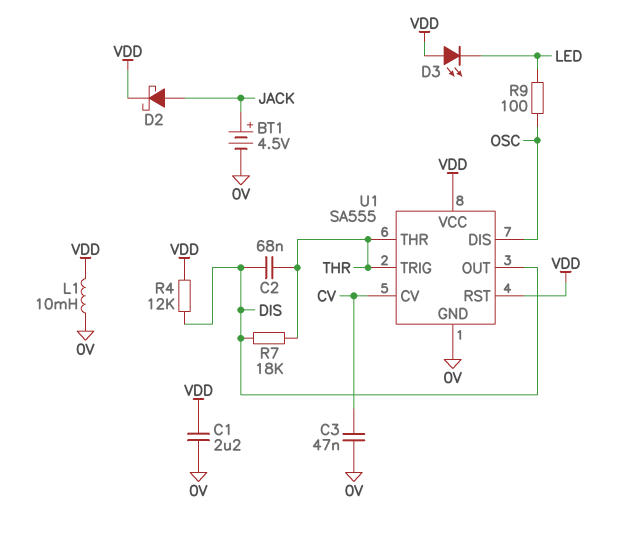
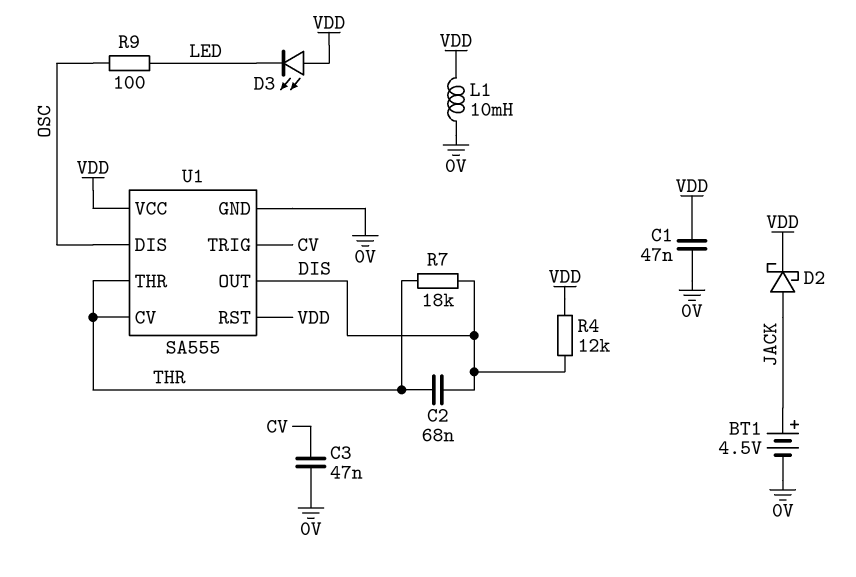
C1: 2.2uF (0V, VDD) -> 47nF (0V, VDD)
U1 pin CV: CV -> THR
U1 pin TRIG: THR -> CV

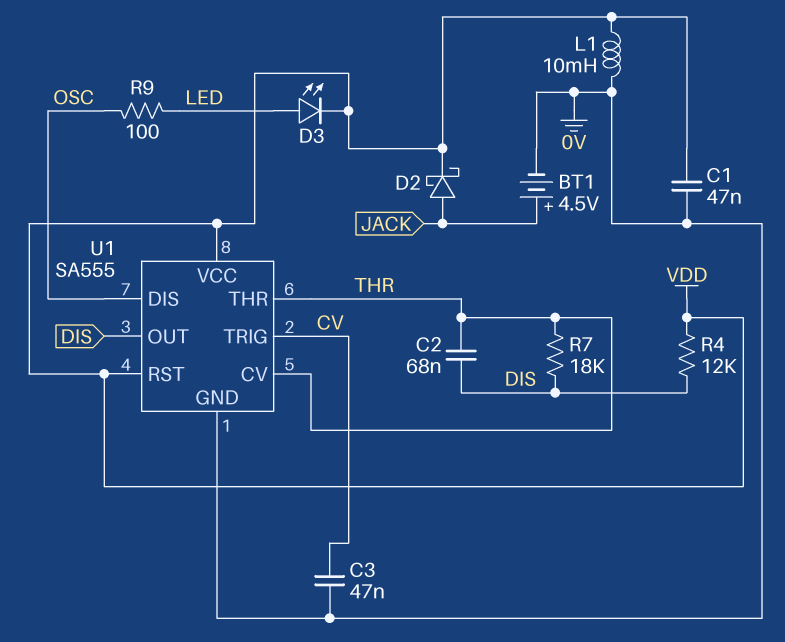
D3: LED (A VDD, K LED) -> LED (A LED, K VDD)

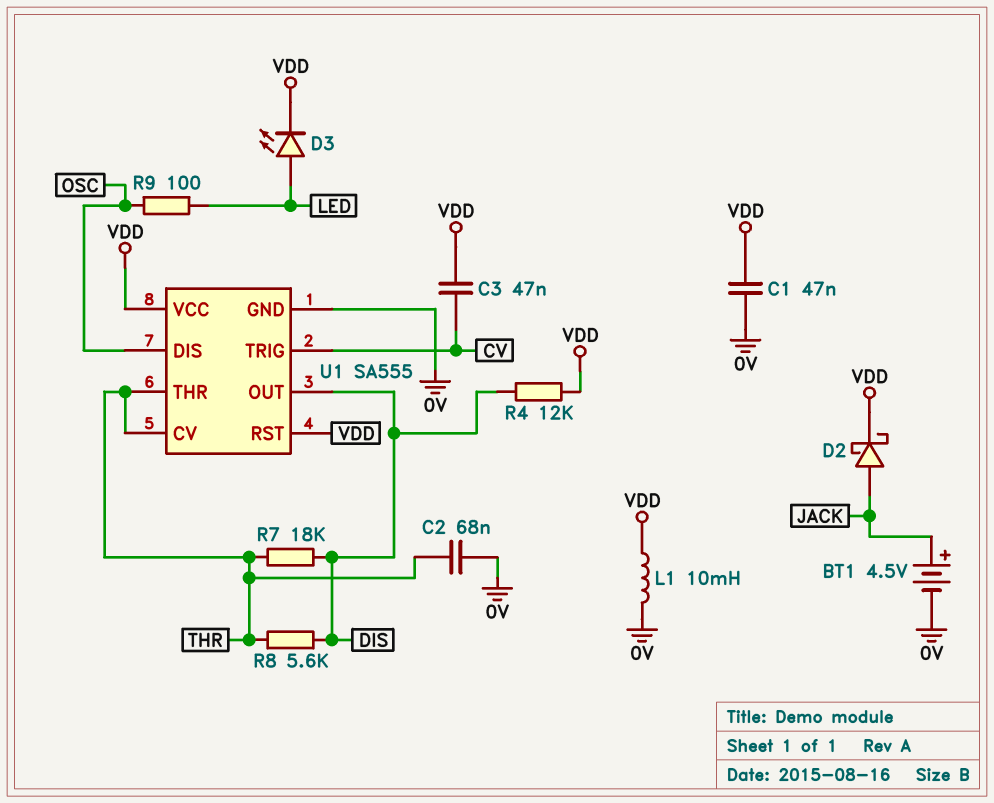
C2: 68nF (DIS, THR) -> 68nF (0V, THR)
C3: 47nF (0V, CV) -> 47nF (CV, VDD)
R8: none -> 5.6k (DIS, THR)

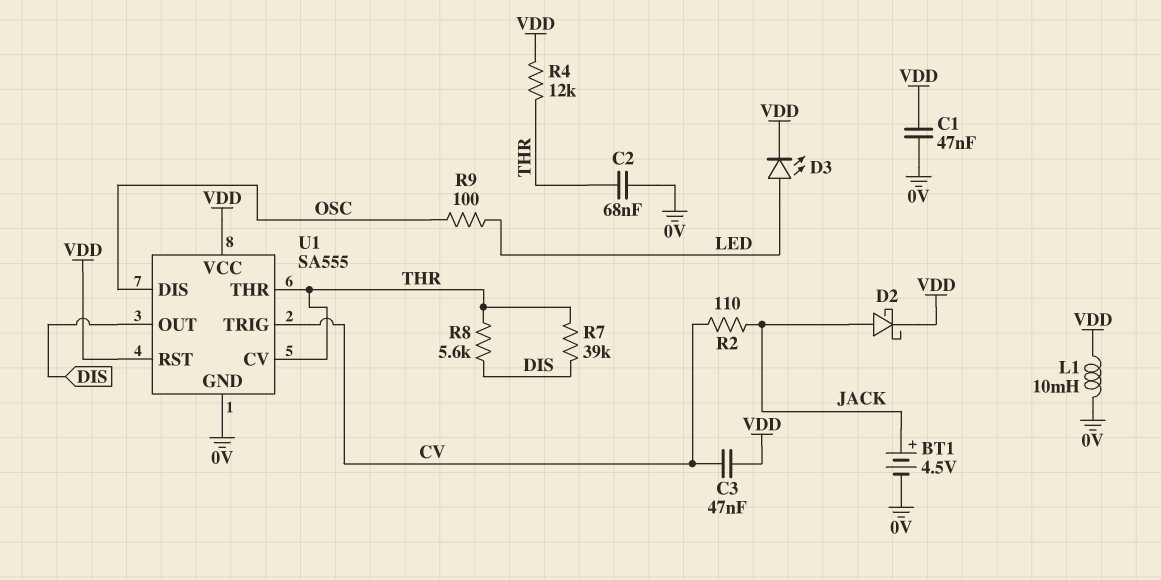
R2: none -> 110 (CV, JACK)
R4: 12k (DIS, VDD) -> 12k (THR, VDD)
R7: 18k (DIS, THR) -> 39k (DIS, THR)

